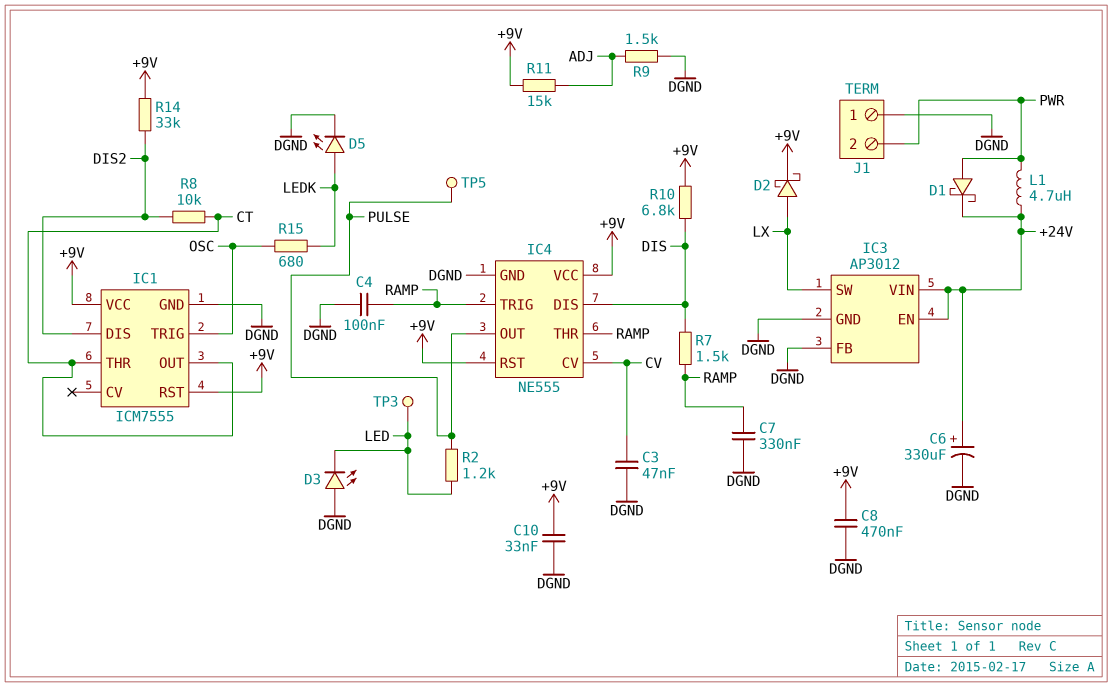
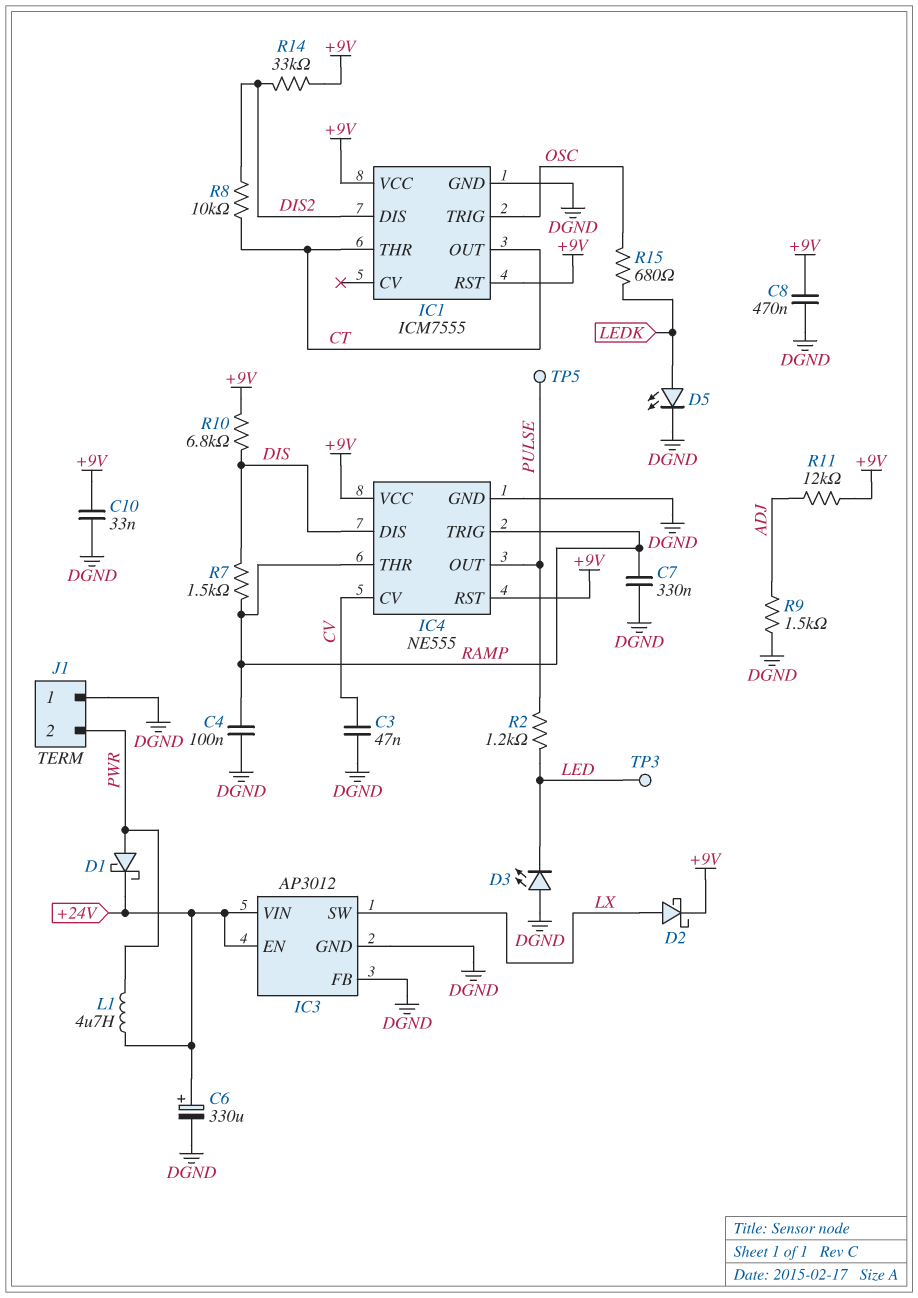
R11: 15k (+9V, ADJ) -> 12k (+9V, ADJ)

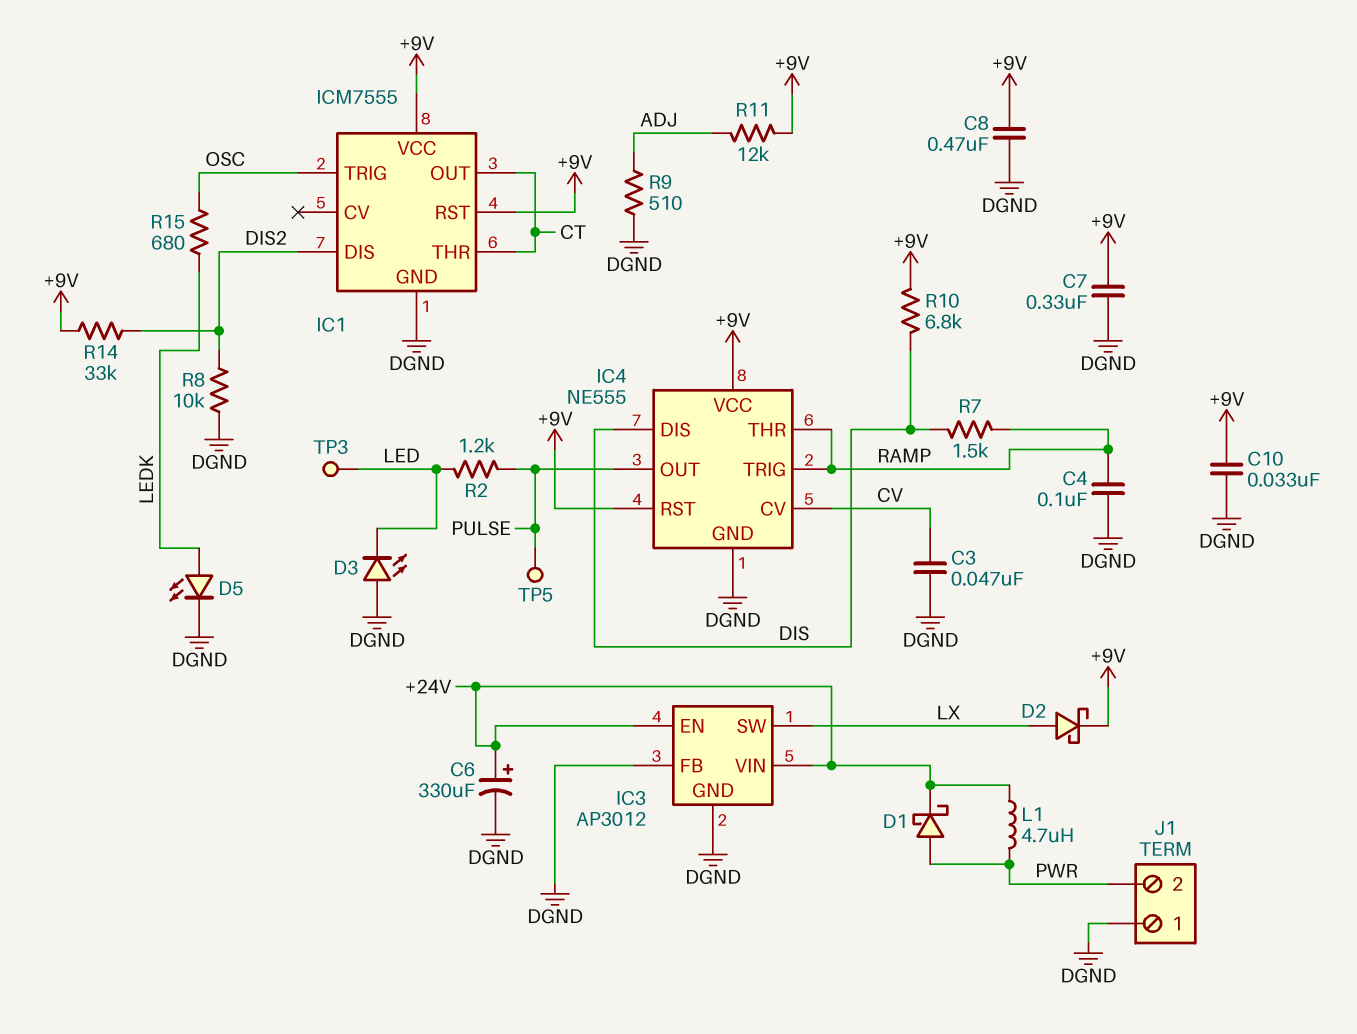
C7: 330nF (DGND, RAMP) -> 330nF (+9V, DGND)
R8: 10k (CT, DIS2) -> 10k (DGND, DIS2)
R9: 1.5k (ADJ, DGND) -> 510 (ADJ, DGND)

